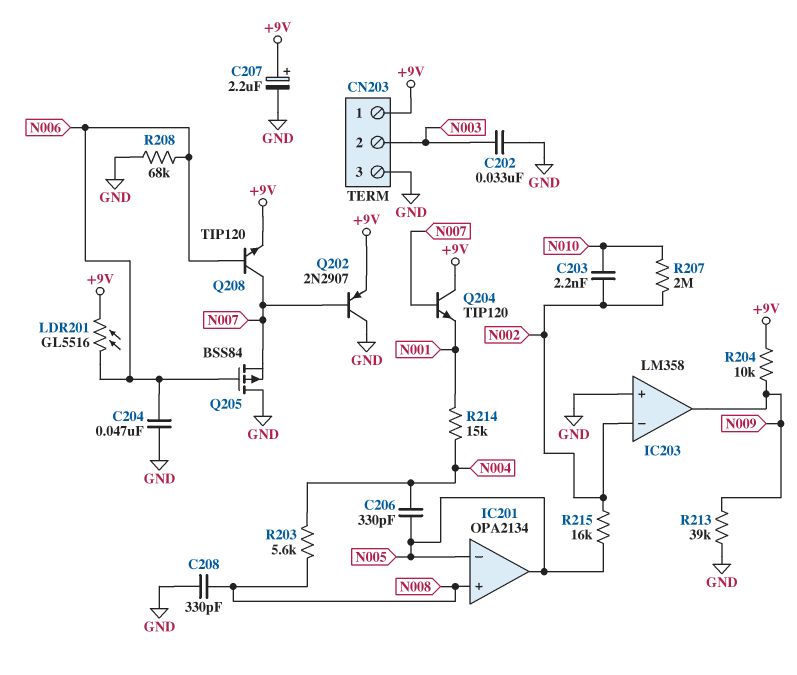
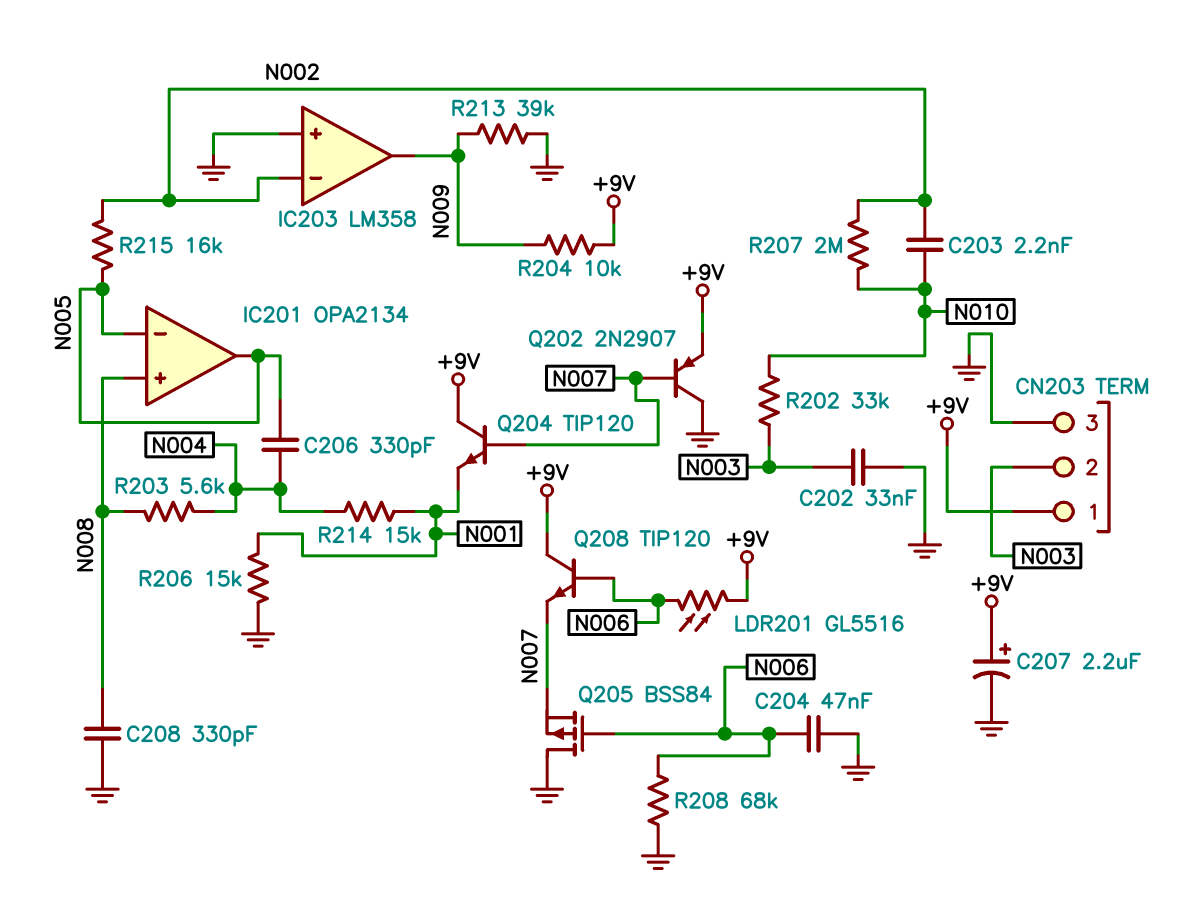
Q208: NPN TIP120 (B N006, C N007, E +9V) -> NPN TIP120 (B N006, C +9V, E N007)
R202: none -> 33k (N003, N010)
R206: none -> 15k (GND, N001)

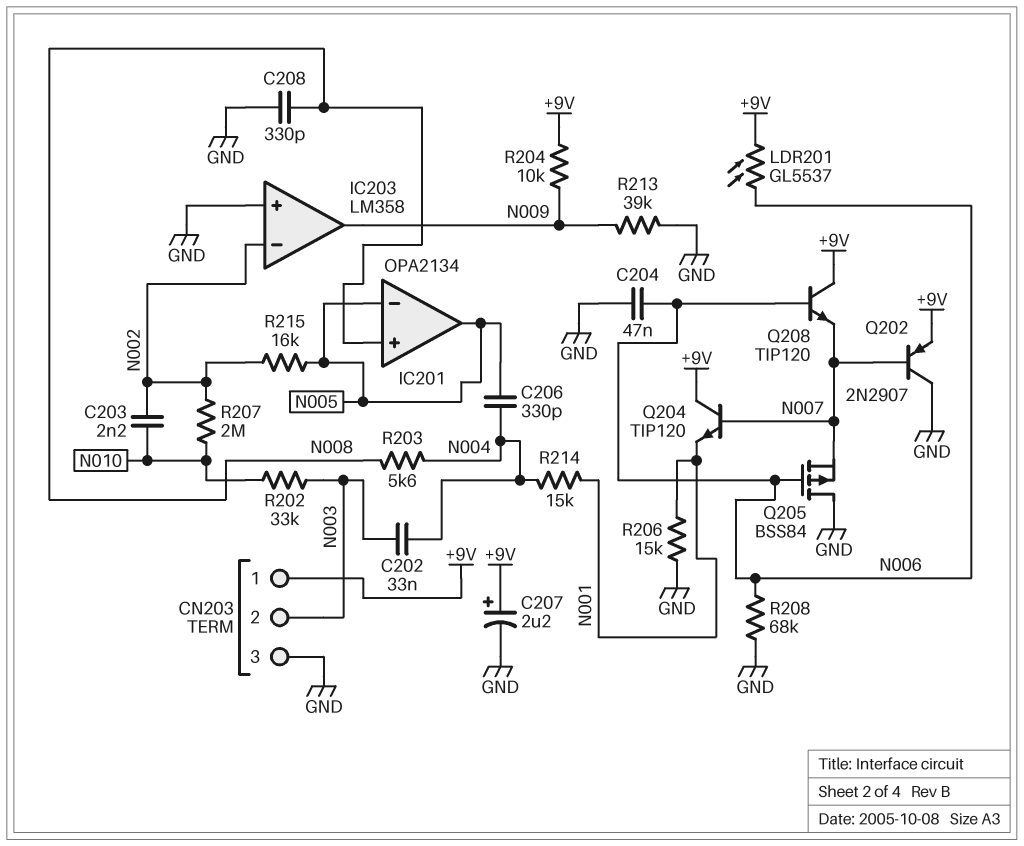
C202: 33nF (GND, N003) -> 33nF (N003, N004)
LDR201: GL5516 (+9V, N006) -> GL5537 (+9V, N006)

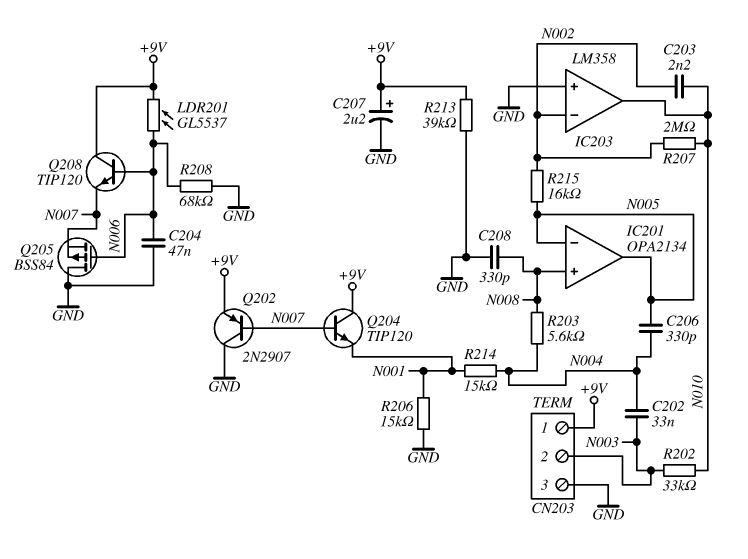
IC203 pin out: N009 -> N010
R204: 10k (+9V, N009) -> none
R213: 39k (GND, N009) -> 39k (+9V, GND)

